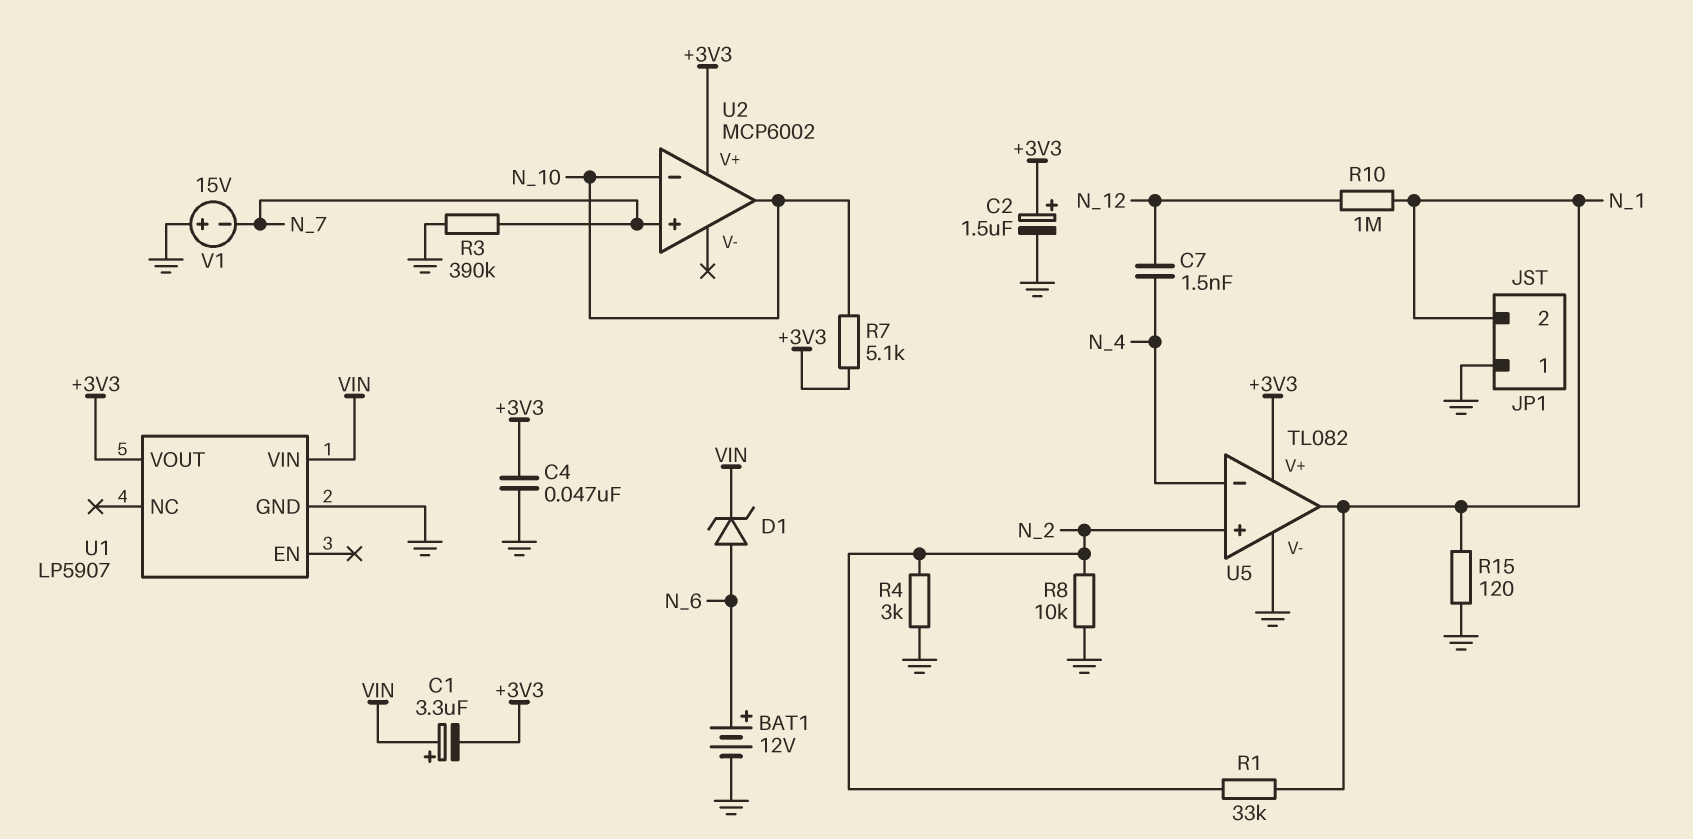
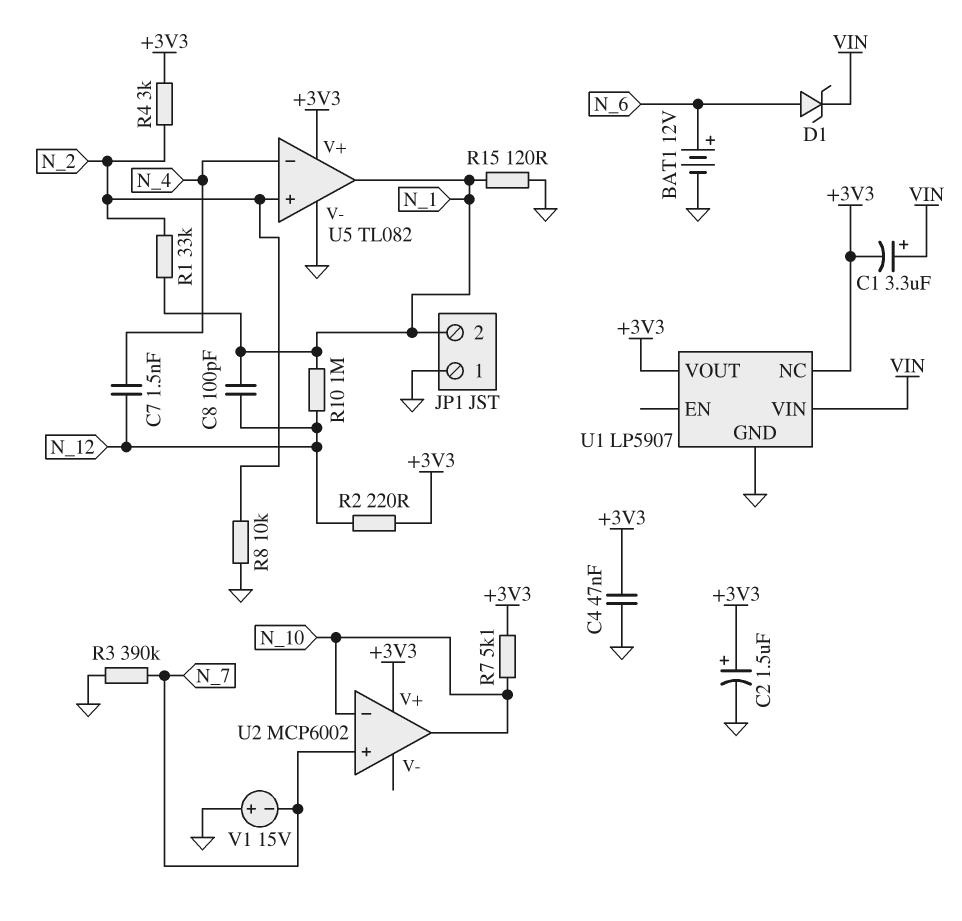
C8: none -> 100pF (N_1, N_12)
R2: none -> 220 (+3V3, N_12)
R4: 3k (GND, N_2) -> 3k (+3V3, N_2)
U1 pin NC: none -> +3V3

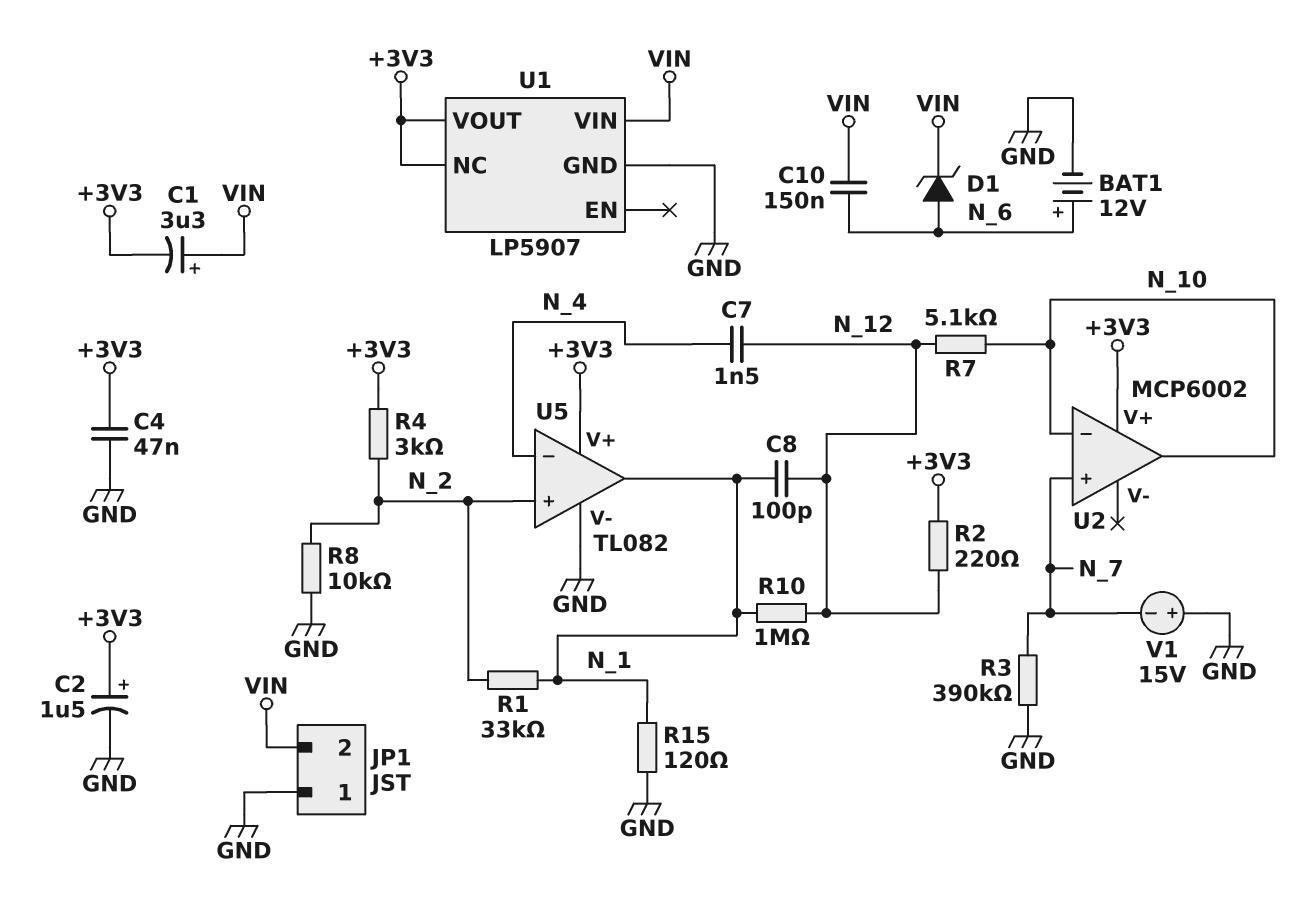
C10: none -> 150nF (N_6, VIN)
JP1 pin 2: N_1 -> VIN
R7: 5.1k (+3V3, N_10) -> 5.1k (N_10, N_12)

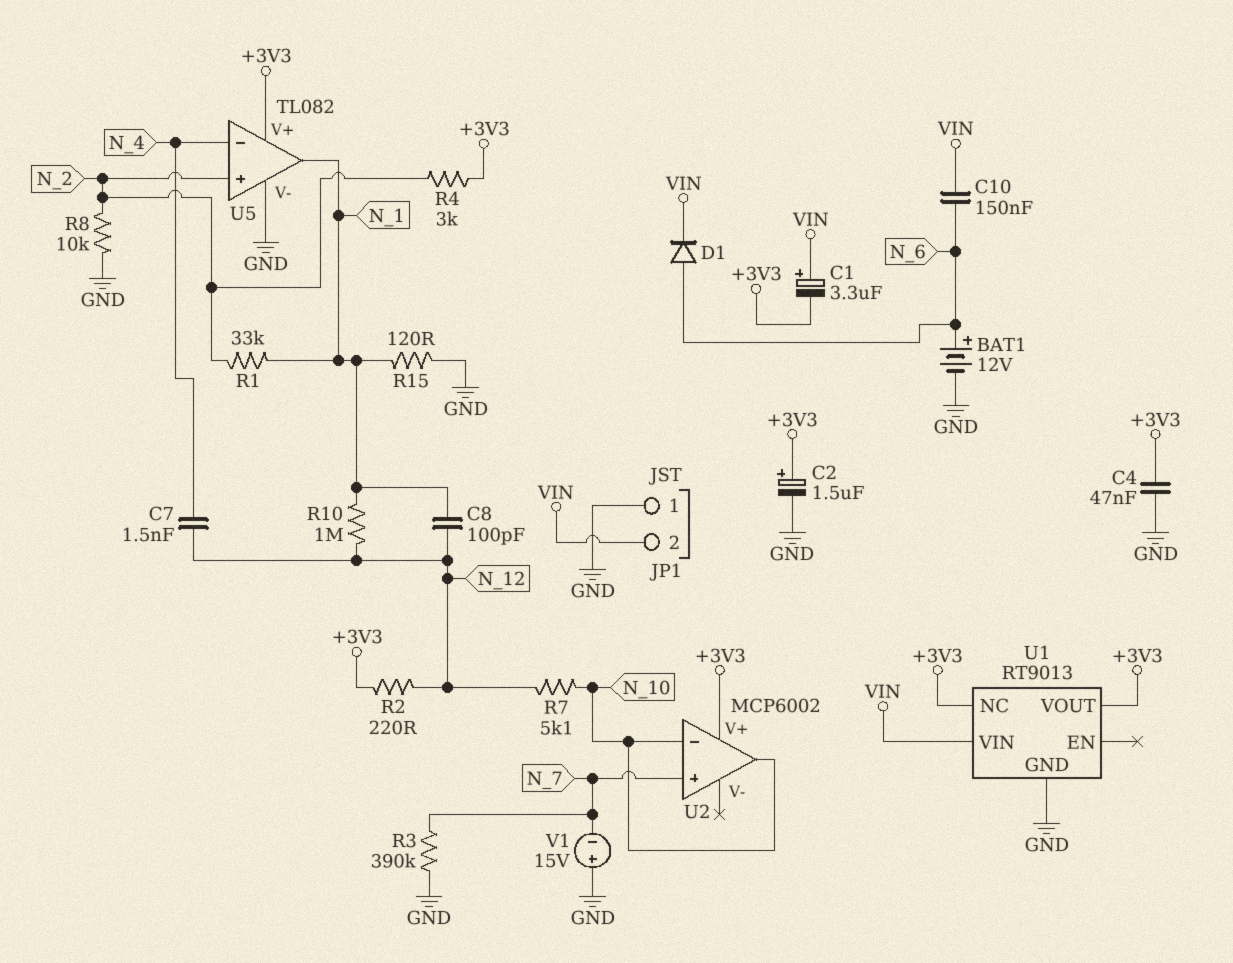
D1: zener (A N_6, K VIN) -> diode (A N_6, K VIN)
U1: LP5907 -> RT9013

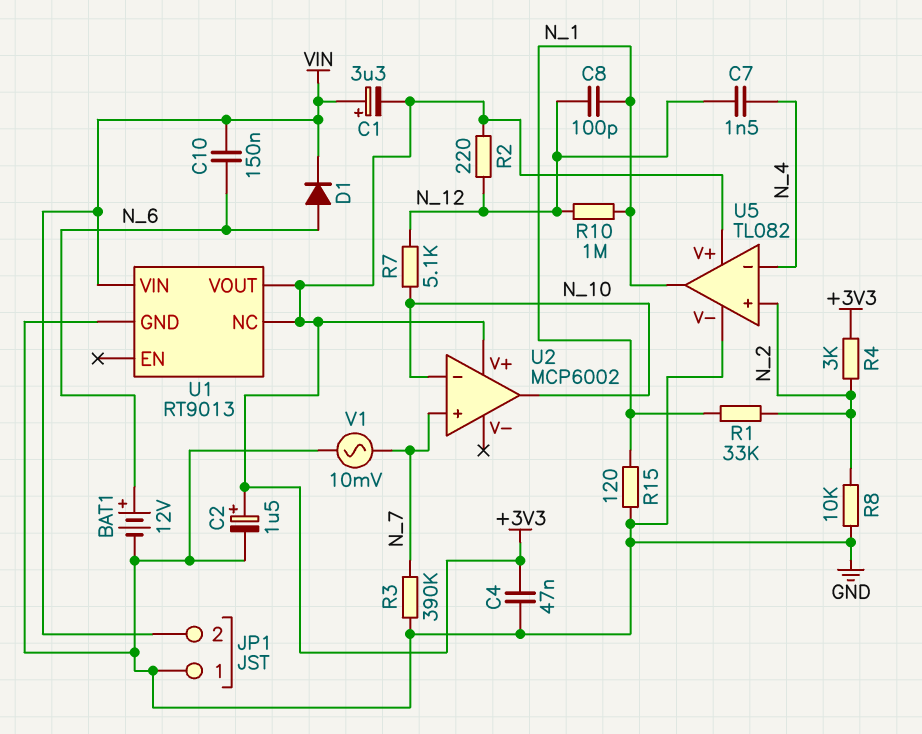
V1: 15V (plus GND, minus N_7) -> AC 10mV (GND, N_7)

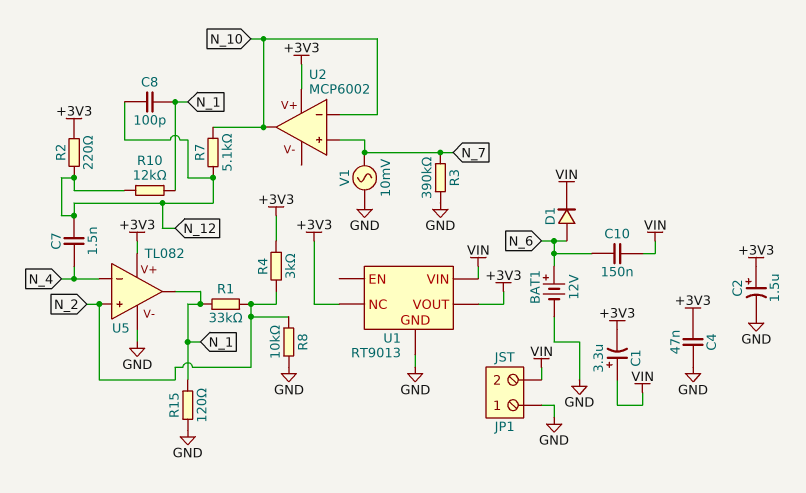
R10: 1M (N_1, N_12) -> 12k (N_1, N_12)

